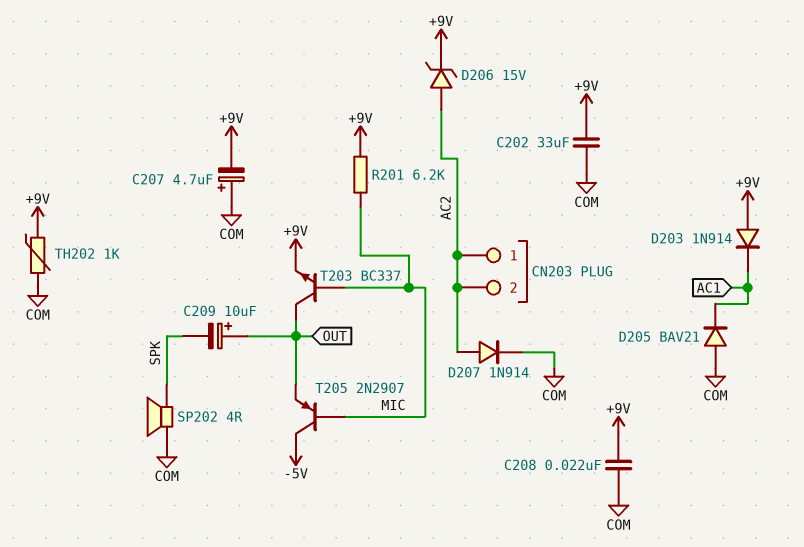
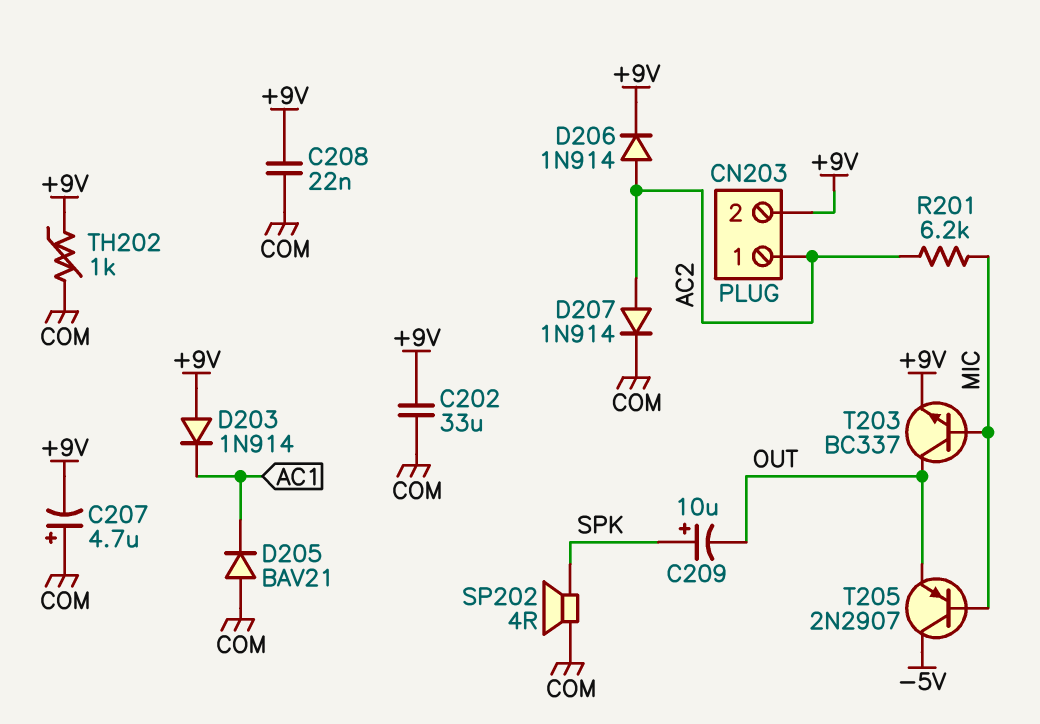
C209: 10uF (plus OUT, minus SPK) -> 10uF (plus SPK, minus OUT)
CN203 pin 2: AC2 -> +9V
D206: zener 15V (A AC2, K +9V) -> diode 1N914 (A AC2, K +9V)
R201: 6.2k (+9V, MIC) -> 6.2k (AC2, MIC)

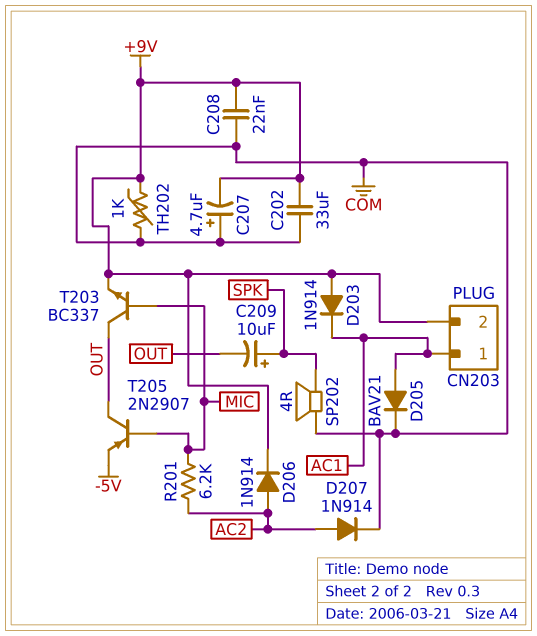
CN203 pin 1: AC2 -> AC1
D205: diode BAV21 (A COM, K AC1) -> diode BAV21 (A AC1, K COM)
T205: PNP 2N2907 (B MIC, C -5V, E OUT) -> PNP 2N2907 (B MIC, C OUT, E -5V)

